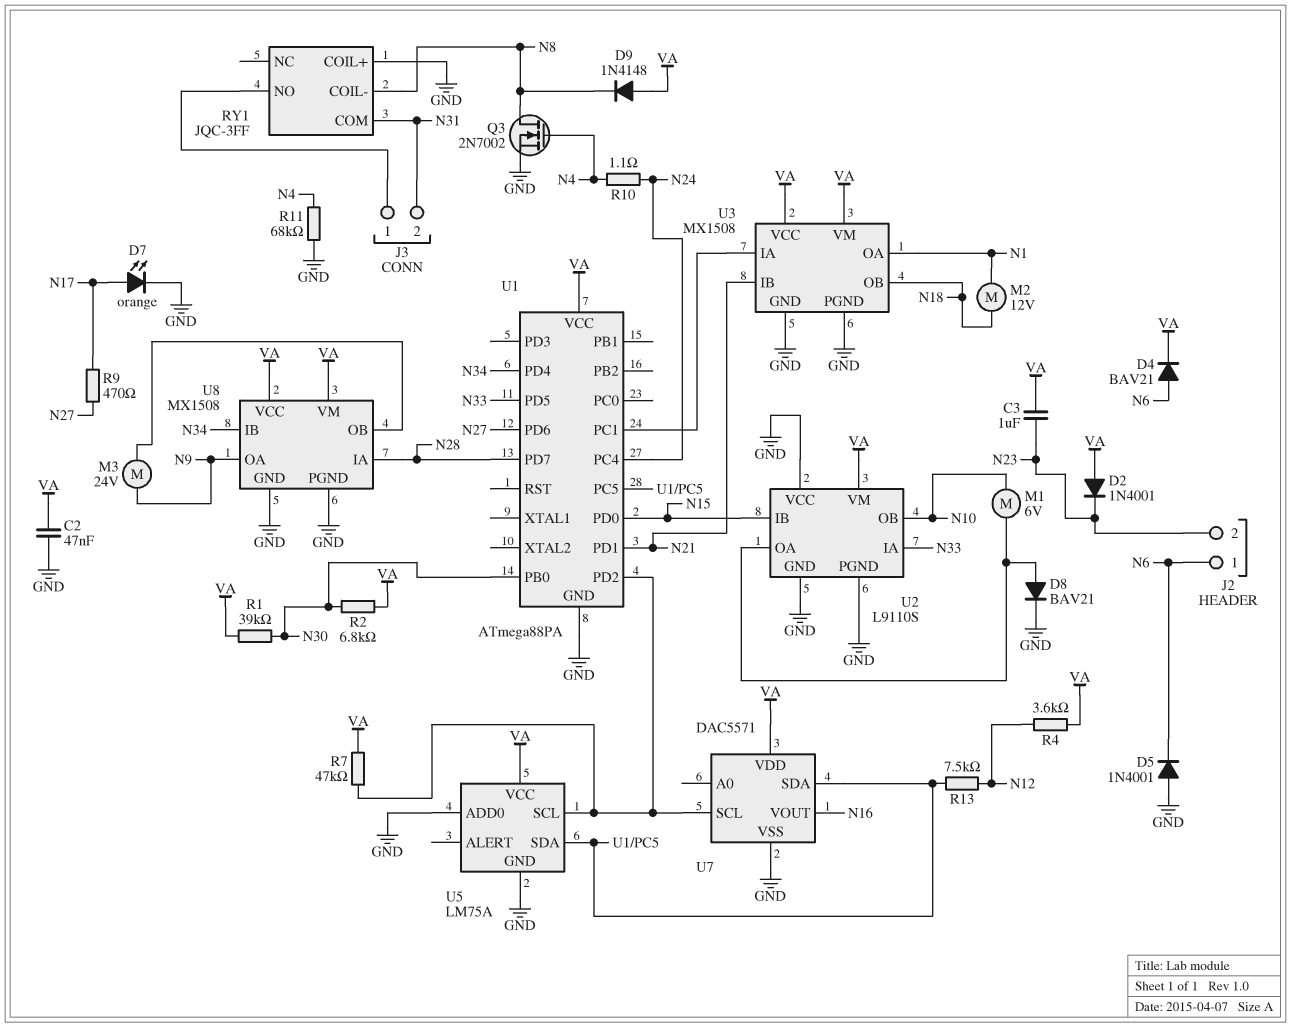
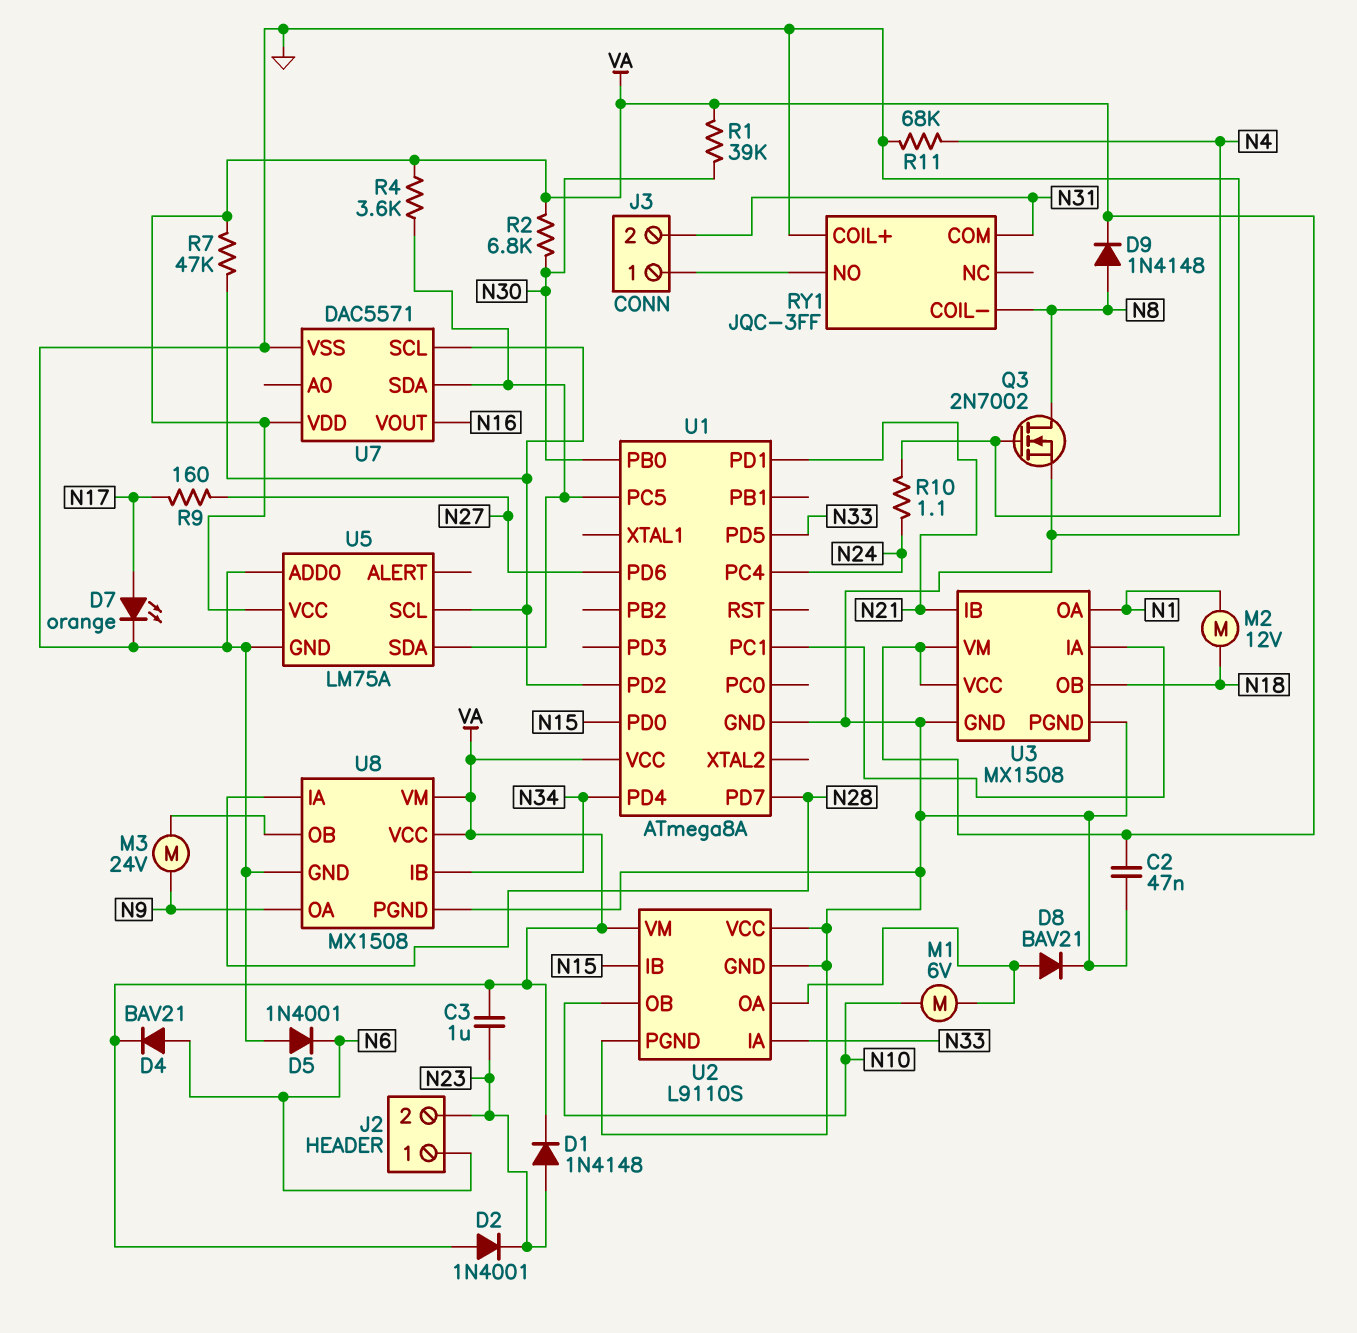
D1: none -> diode 1N4148 (A N23, K VA)
D9: diode 1N4148 (A VA, K N8) -> diode 1N4148 (A N8, K VA)
R4: 3.6k (N12, VA) -> 3.6k (U1/PC5, VA)
R9: 470 (N17, N27) -> 160 (N17, N27)
R13: 7.5k (N12, U1/PC5) -> none
U1: ATmega88PA -> ATmega8A

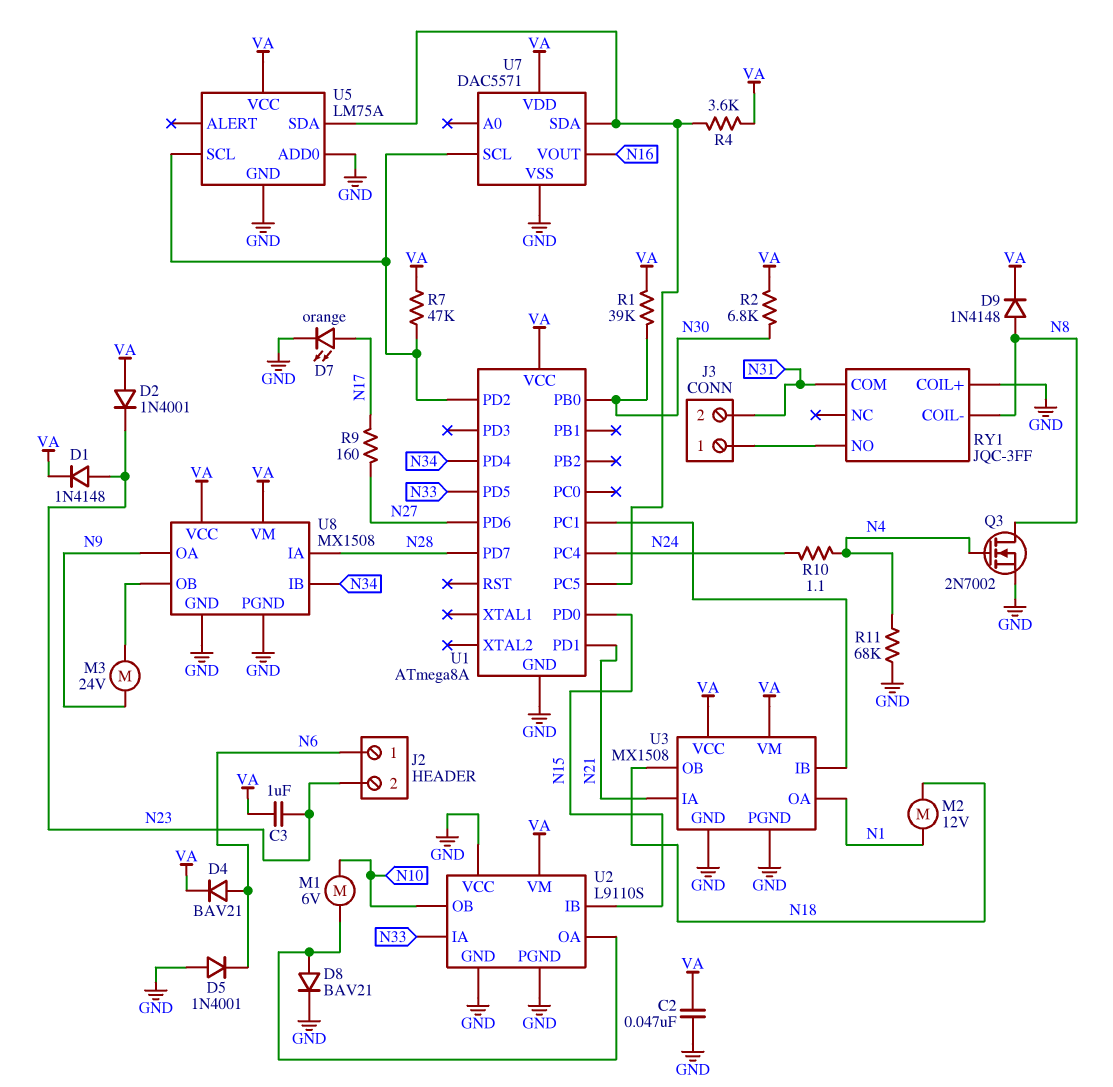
U3 pin IA: U1/PC1 -> N21
U3 pin IB: N21 -> U1/PC1

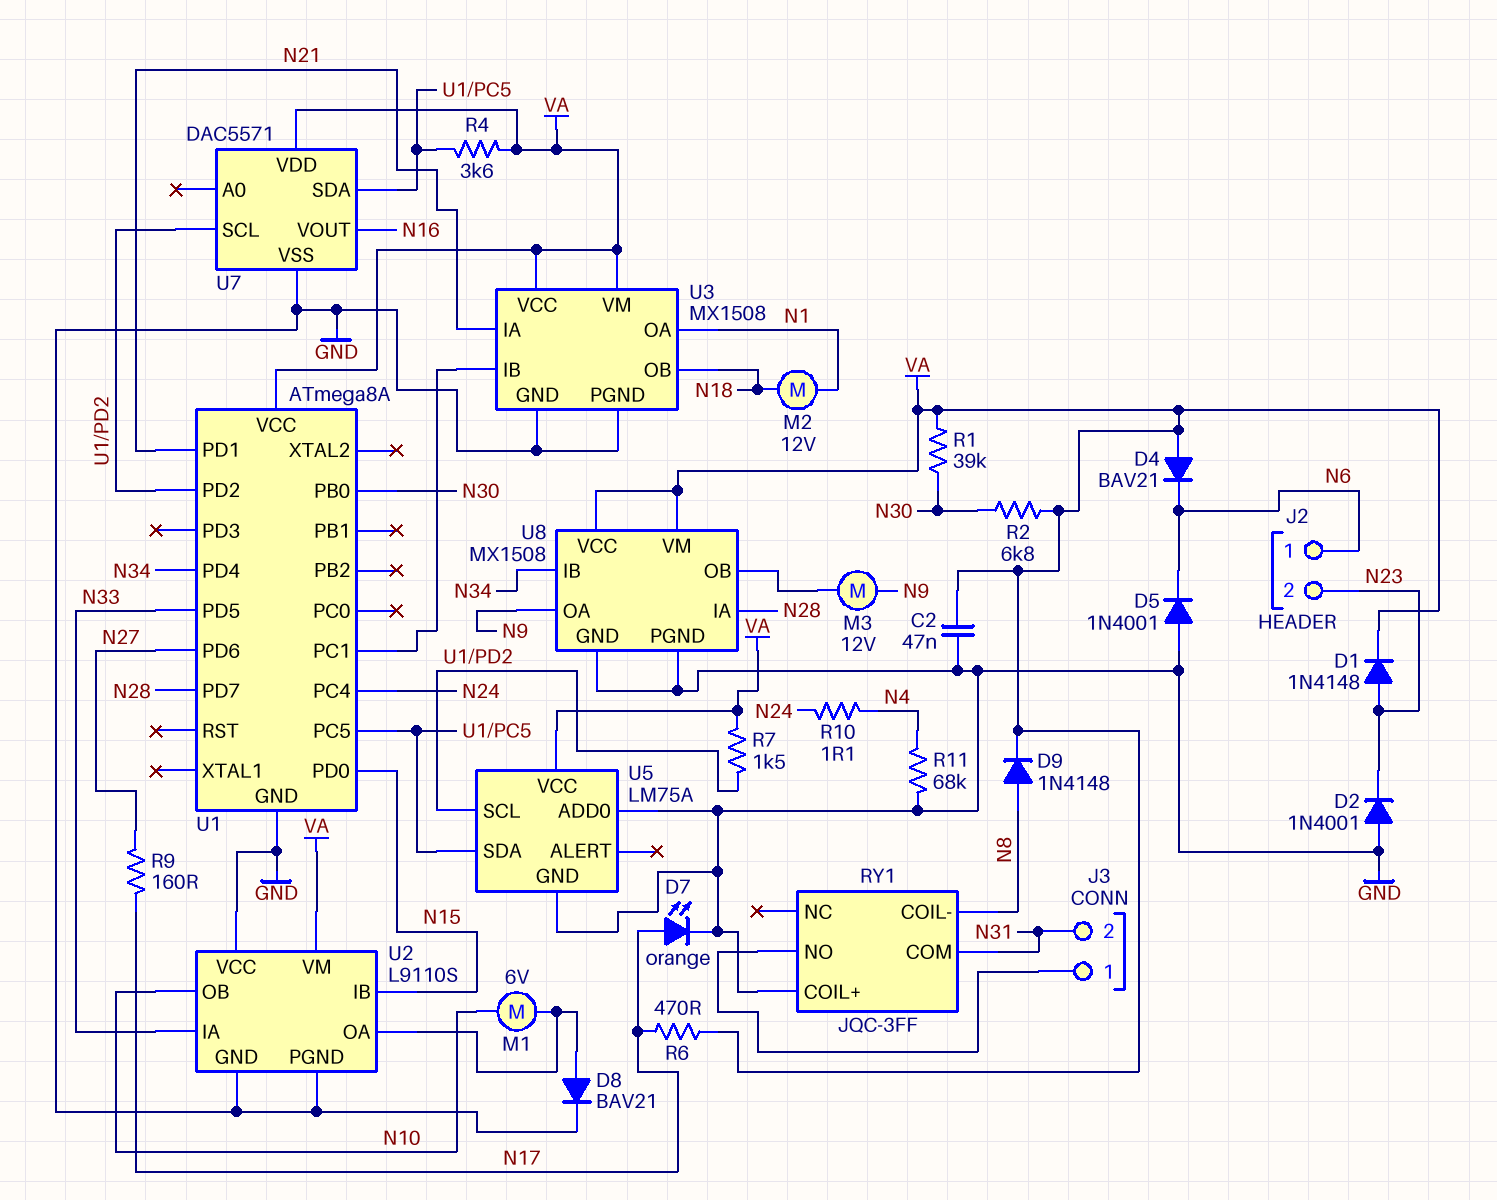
C3: 1uF (N23, VA) -> none
D2: diode 1N4001 (A VA, K N23) -> diode 1N4001 (A GND, K N23)
D4: diode BAV21 (A N6, K VA) -> diode BAV21 (A VA, K N6)
M3: motor 24V (N9, U8/OB) -> motor 12V (N9, U8/OB)
Q3: NMOS 2N7002 (G N4, D N8, S GND) -> none
R6: none -> 470 (N17, VA)
R7: 47k (U1/PD2, VA) -> 1.5k (U1/PD2, VA)

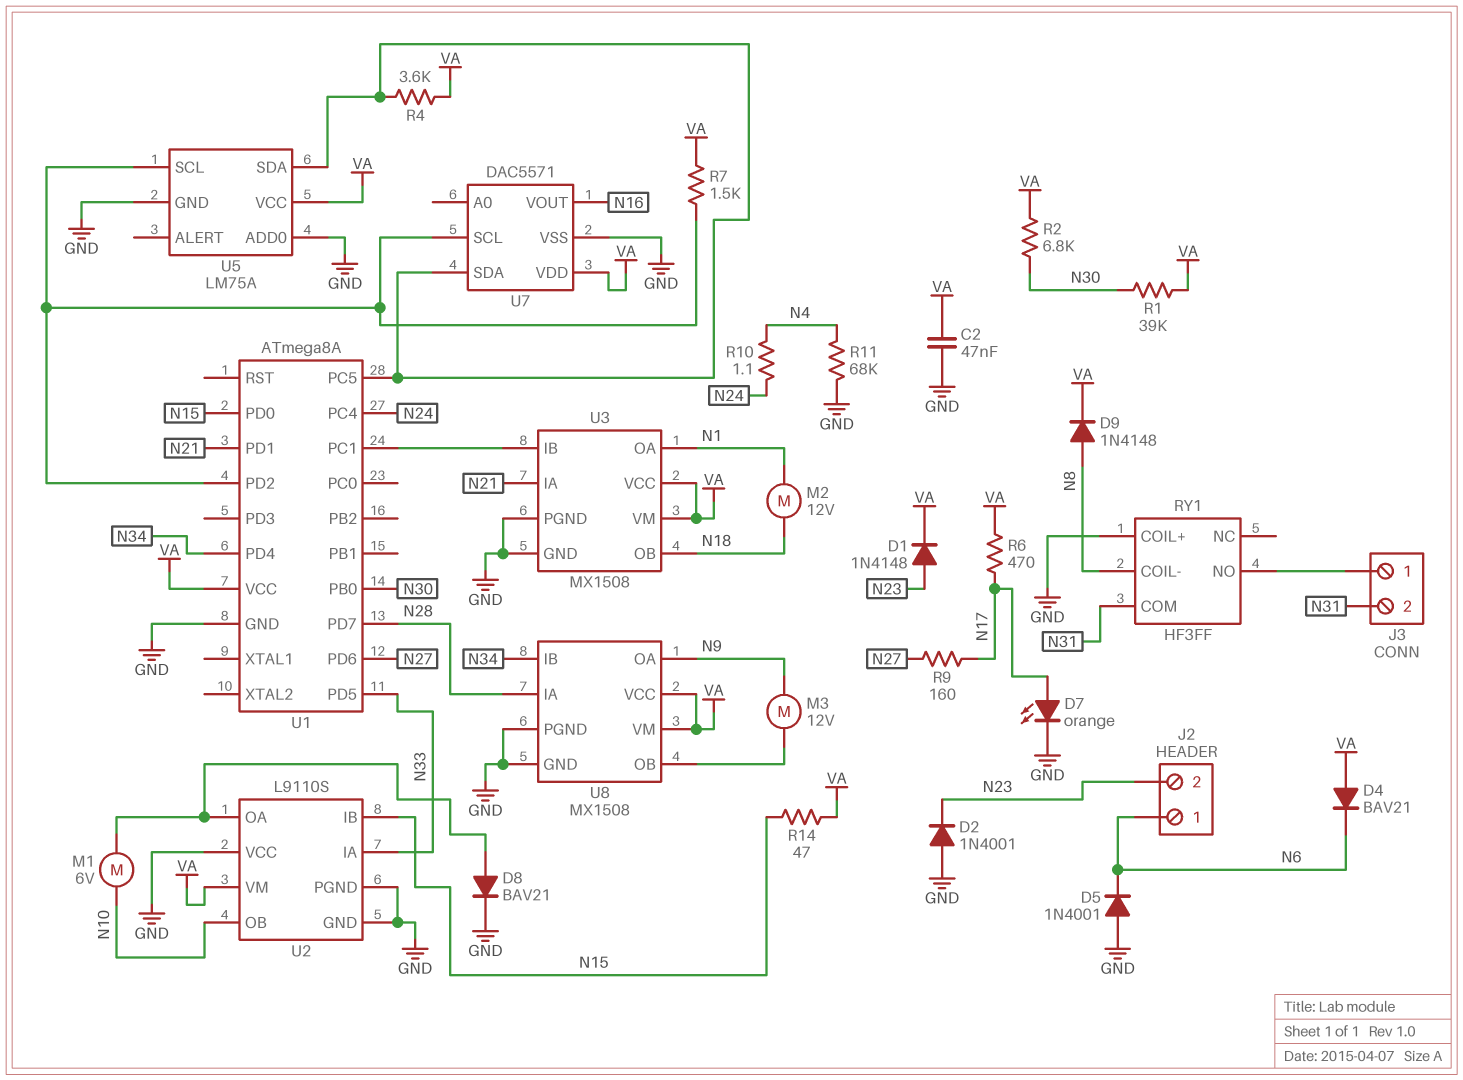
R14: none -> 47 (N15, VA)
RY1: JQC-3FF -> HF3FF

